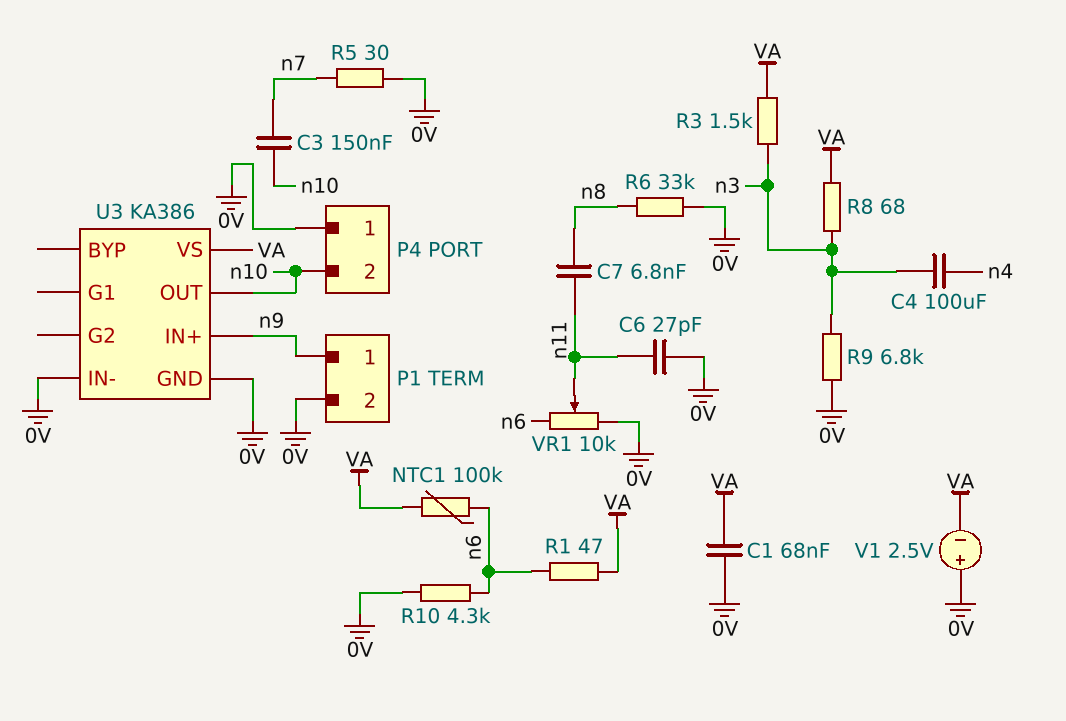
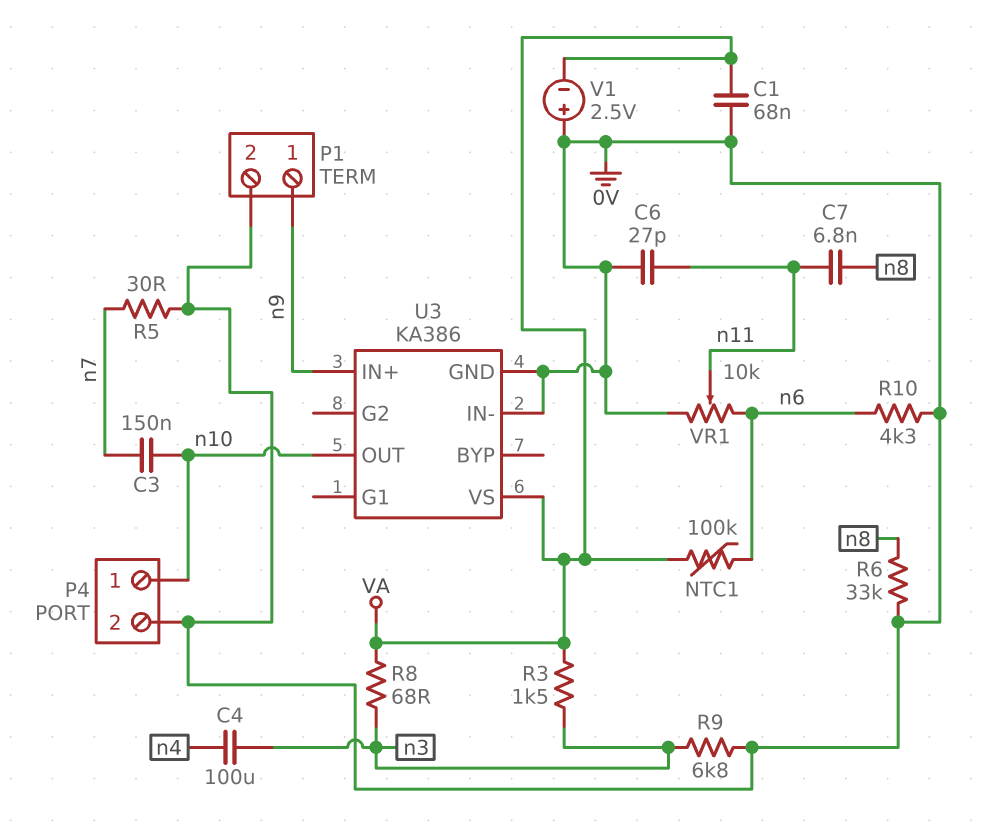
P4 pin 1: 0V -> n10
P4 pin 2: n10 -> 0V
R1: 47 (VA, n6) -> none

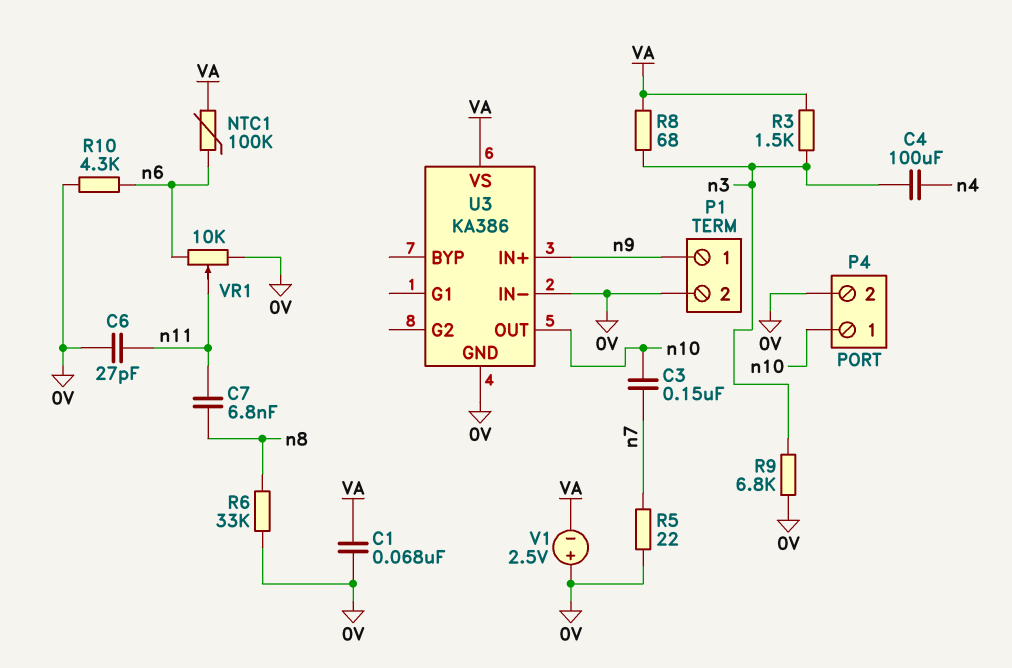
R5: 30 (0V, n7) -> 22 (0V, n7)

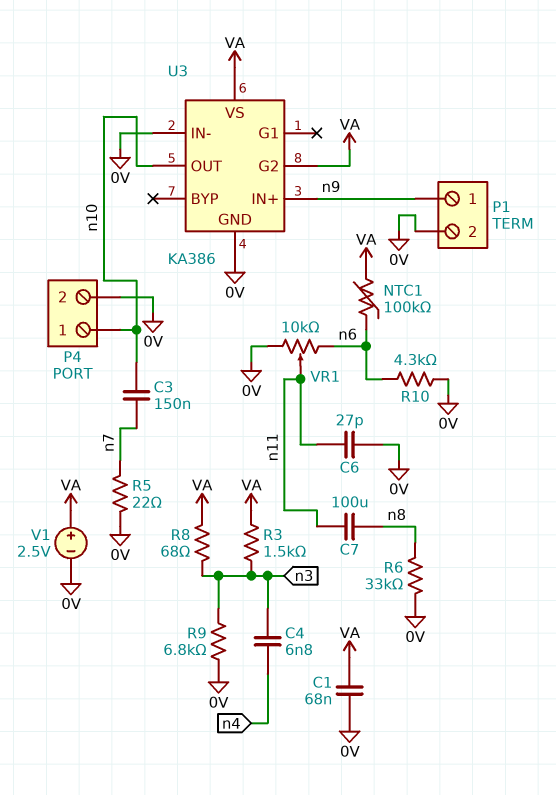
C4: 100uF (n3, n4) -> 6.8nF (n3, n4)
C7: 6.8nF (n8, n11) -> 100uF (n8, n11)
U3 pin G2: none -> VA
V1: 2.5V (plus 0V, minus VA) -> 2.5V (plus VA, minus 0V)

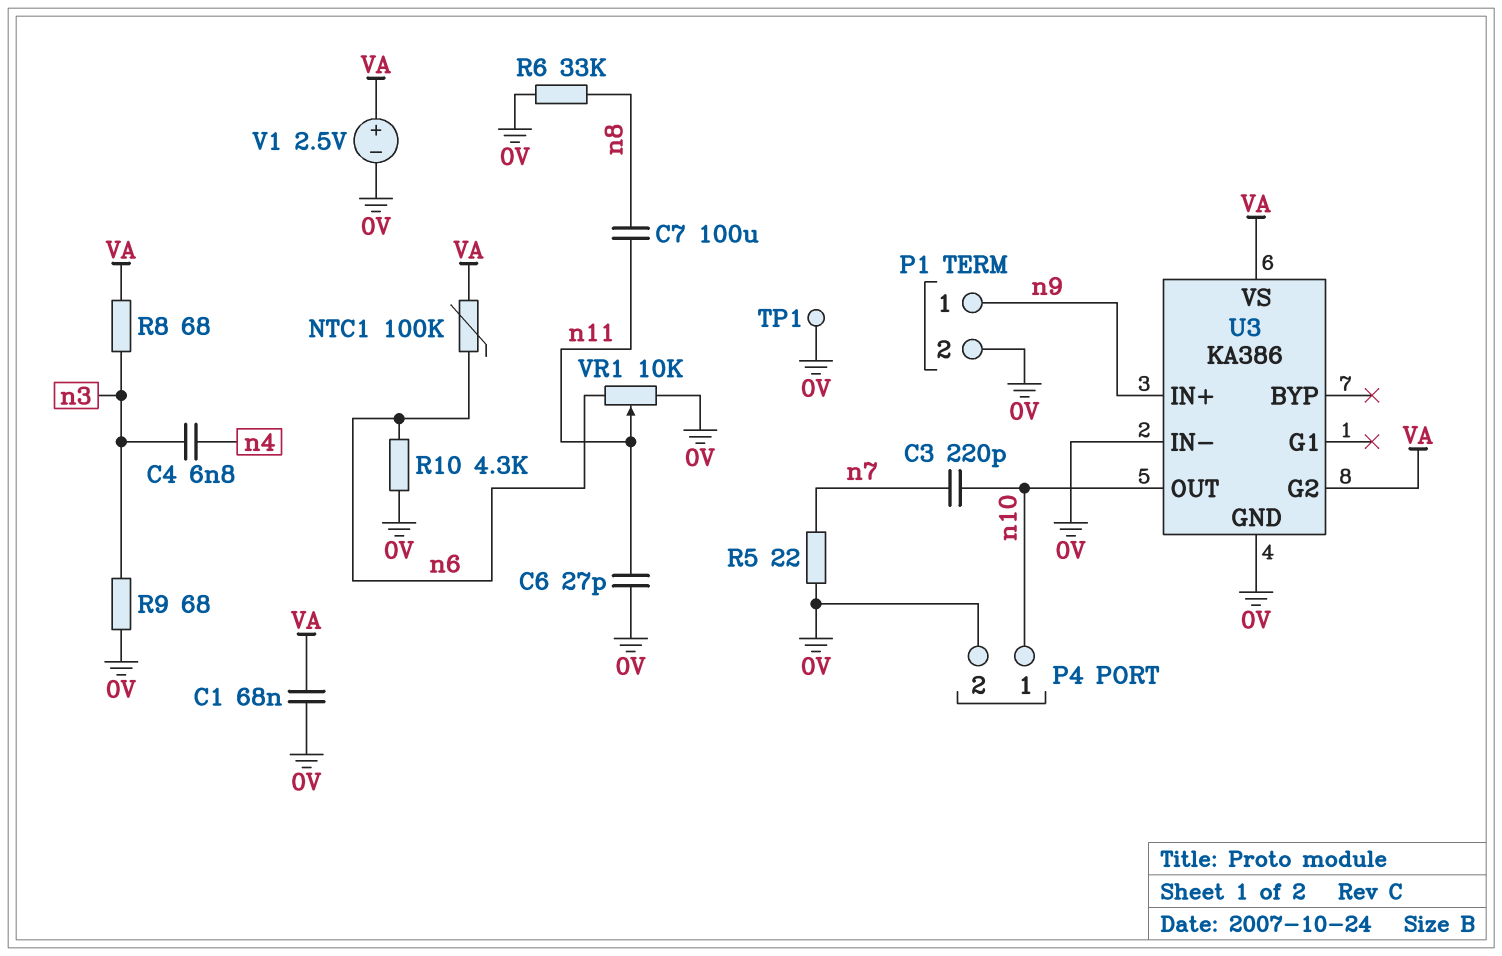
C3: 150nF (n7, n10) -> 220pF (n7, n10)
R3: 1.5k (VA, n3) -> none
R9: 6.8k (0V, n3) -> 68 (0V, n3)
TP1: none -> test point (0V)

